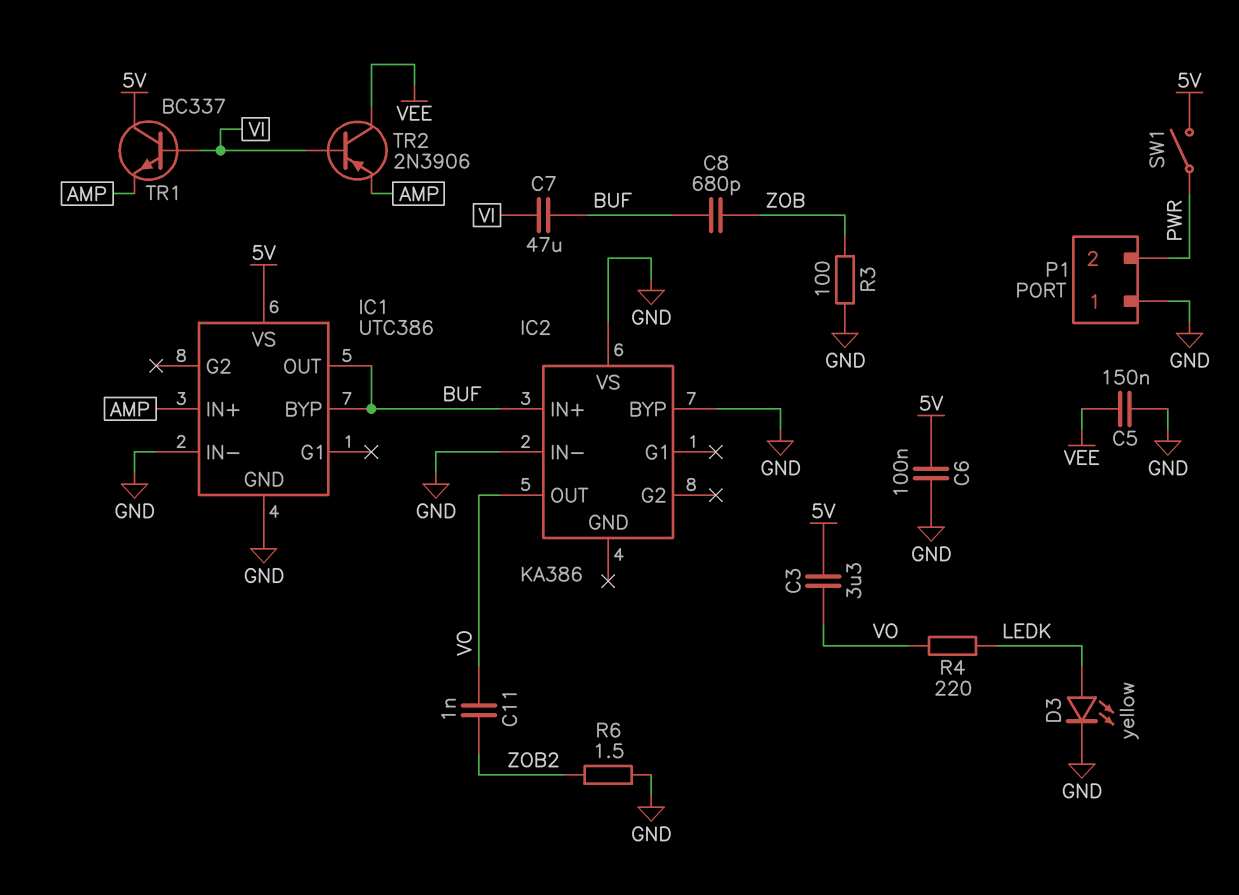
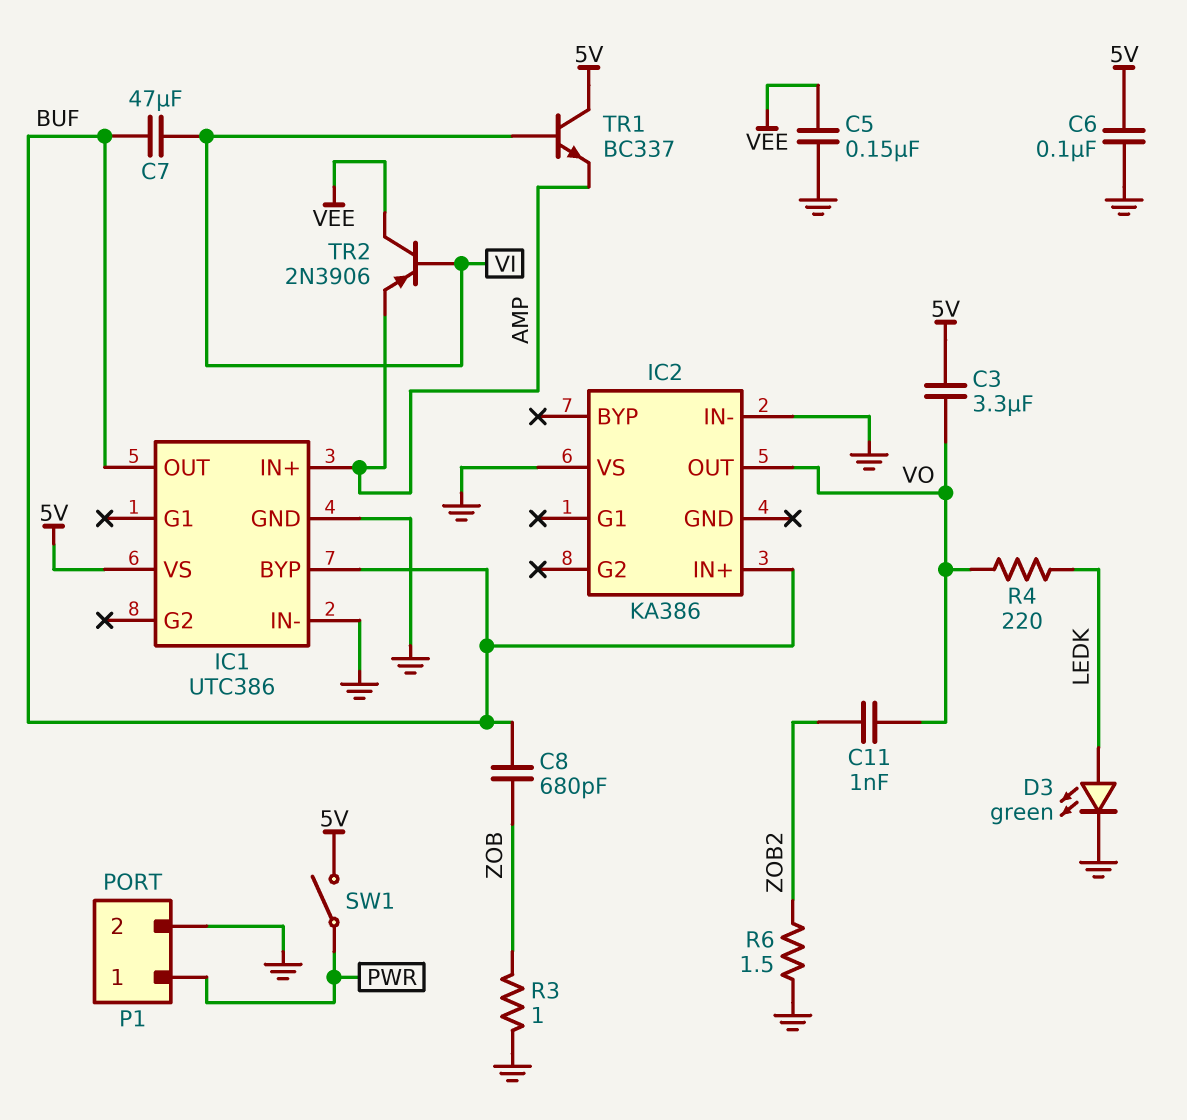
D3: LED yellow (A LEDK, K GND) -> LED green (A LEDK, K GND)
IC2 pin BYP: GND -> none
P1 pin 1: GND -> PWR
P1 pin 2: PWR -> GND
R3: 100 (GND, ZOB) -> 1 (GND, ZOB)

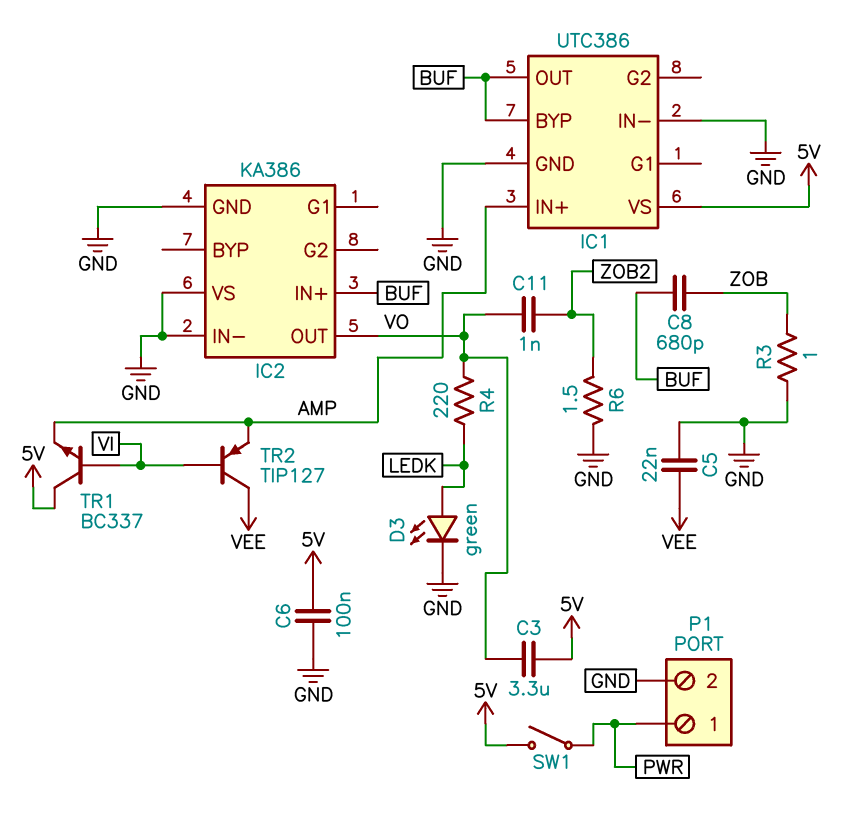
C5: 150nF (GND, VEE) -> 22nF (GND, VEE)
C7: 47uF (BUF, VI) -> none
IC2 pin GND: none -> GND
TR2: PNP 2N3906 (B VI, C VEE, E AMP) -> PNP TIP127 (B VI, C VEE, E AMP)

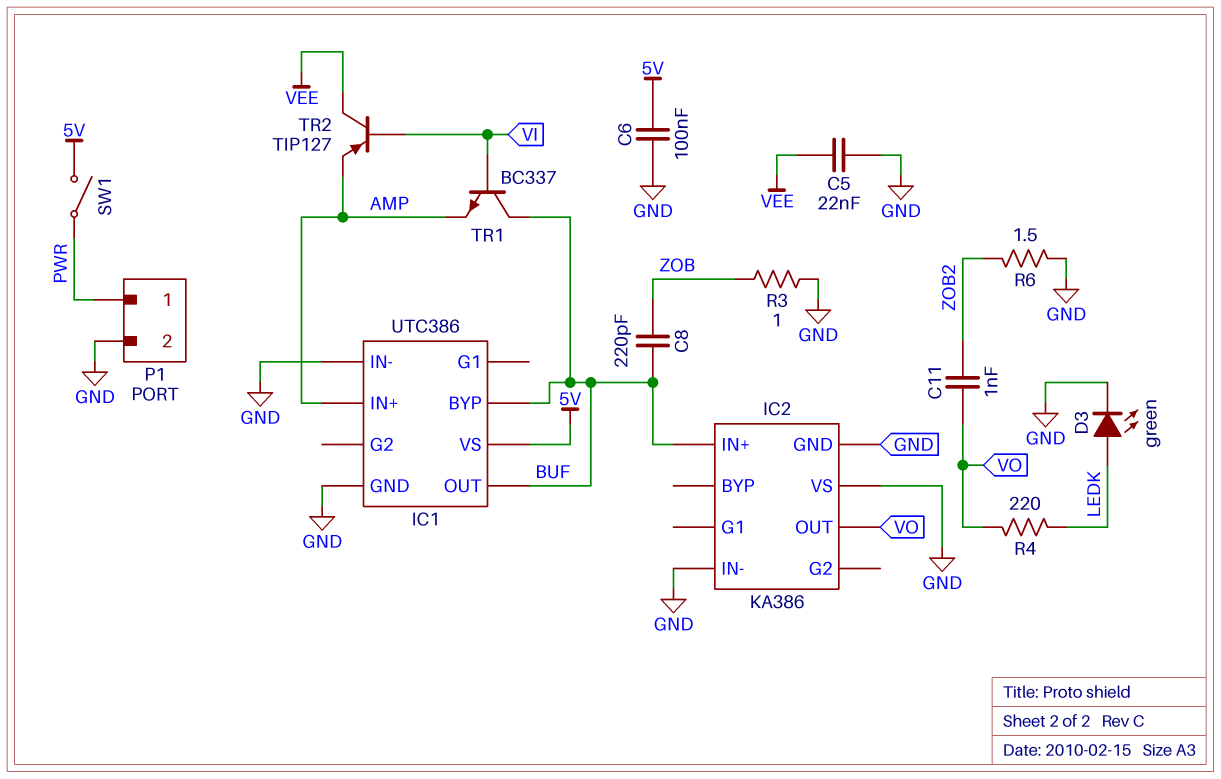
C3: 3.3uF (5V, VO) -> none
C8: 680pF (BUF, ZOB) -> 220pF (BUF, ZOB)
TR1: NPN BC337 (B VI, C 5V, E AMP) -> NPN BC337 (B VI, C BUF, E AMP)

